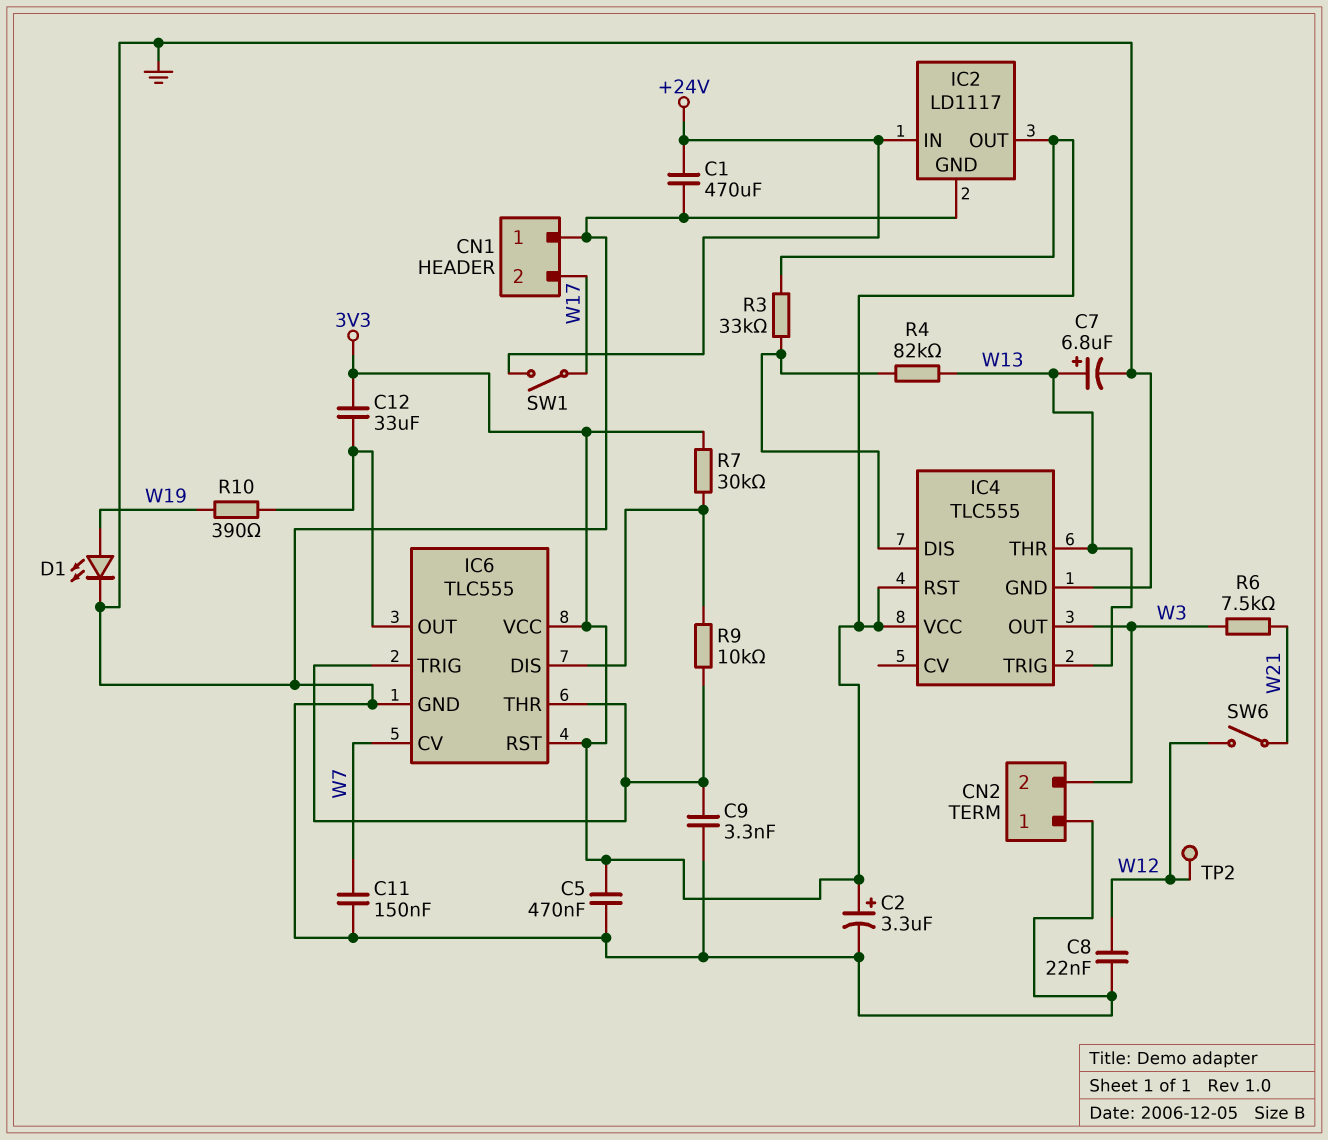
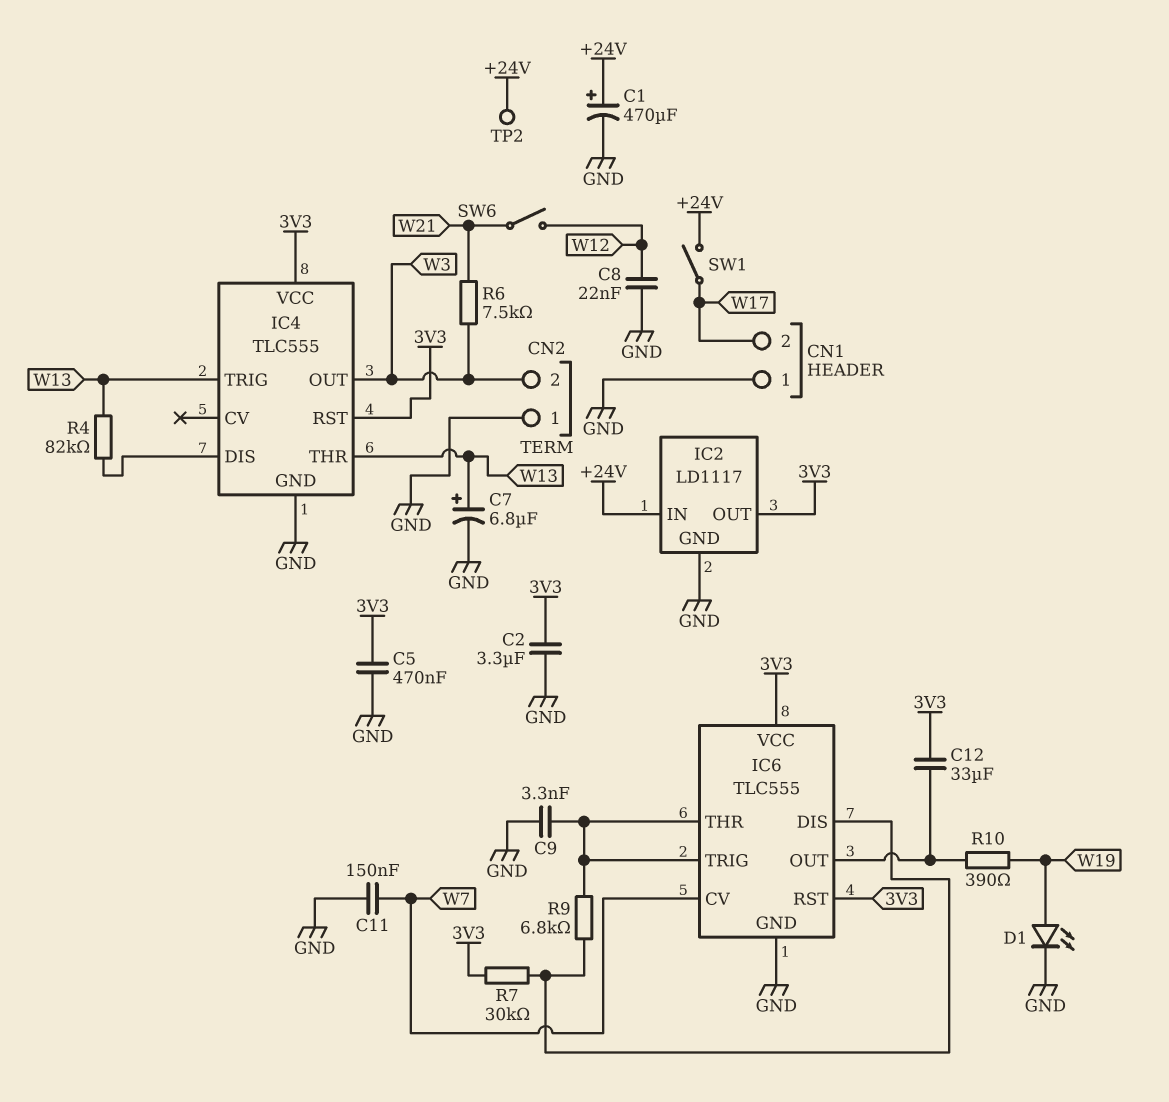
C1: 470uF (+24V, GND) -> 470uF (plus +24V, minus GND)
C2: 3.3uF (plus 3V3, minus GND) -> 3.3uF (3V3, GND)
R3: 33k (3V3, IC4/DIS) -> none
R9: 10k (IC6/DIS, IC6/THR) -> 6.8k (IC6/DIS, IC6/THR)
TP2: test point (W12) -> test point (+24V)

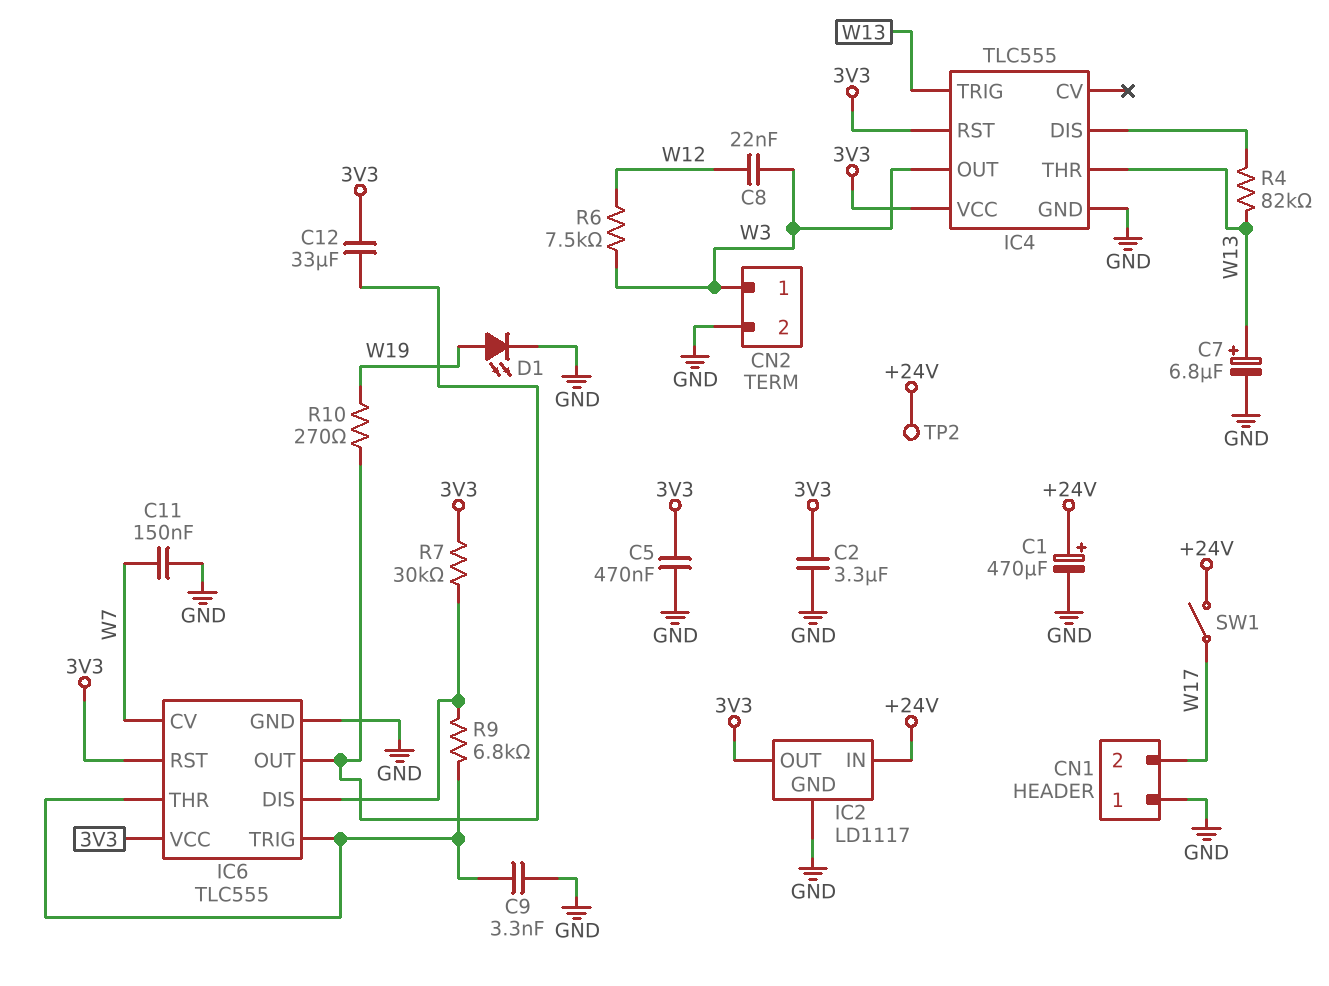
C8: 22nF (GND, W12) -> 22nF (W3, W12)
CN2 pin 1: GND -> W3
CN2 pin 2: W3 -> GND
R6: 7.5k (W3, W21) -> 7.5k (W3, W12)
R10: 390 (IC6/OUT, W19) -> 270 (IC6/OUT, W19)
SW6: switch (W12, W21) -> none

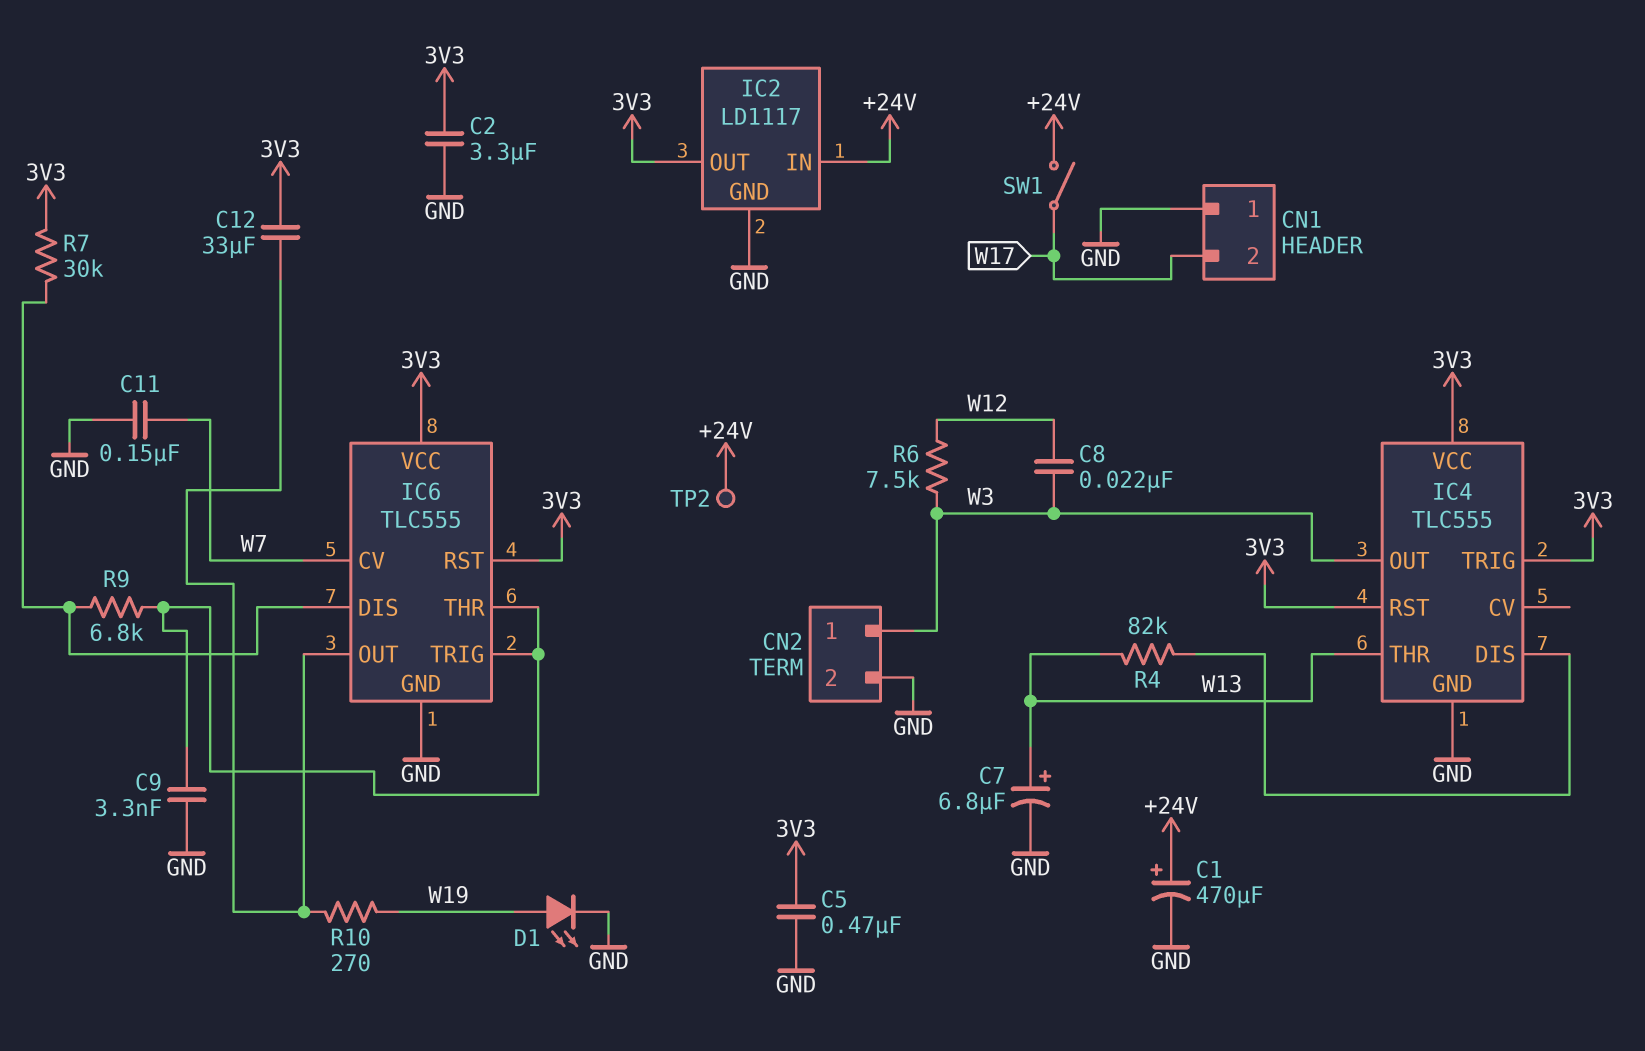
IC4 pin TRIG: W13 -> 3V3

